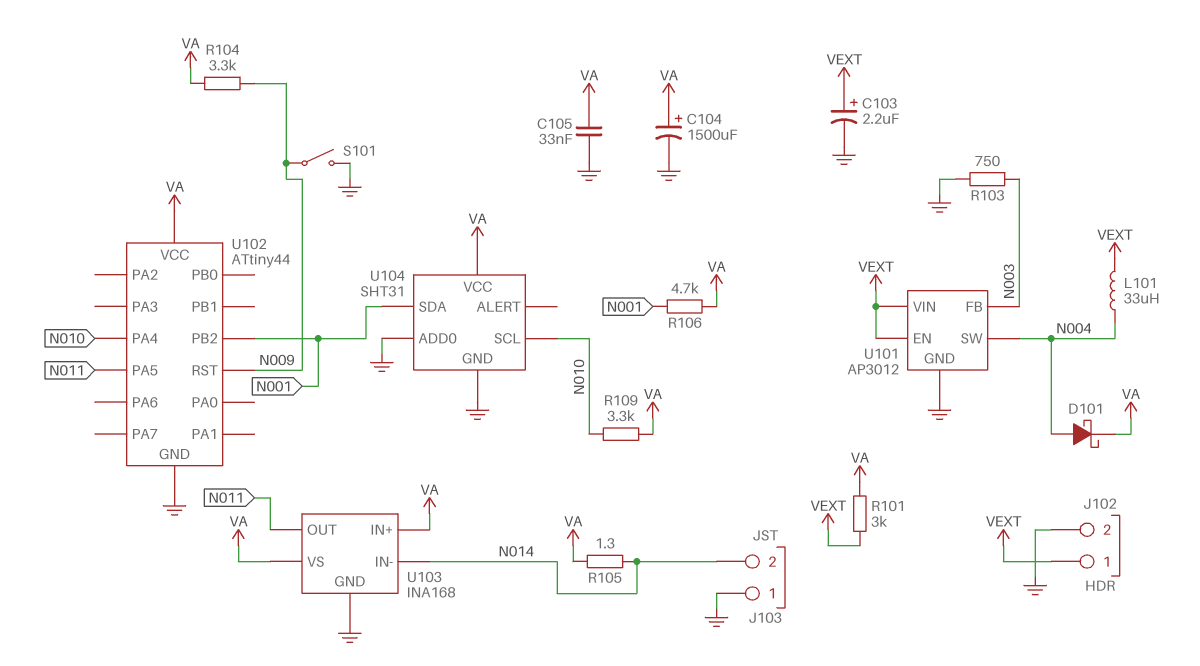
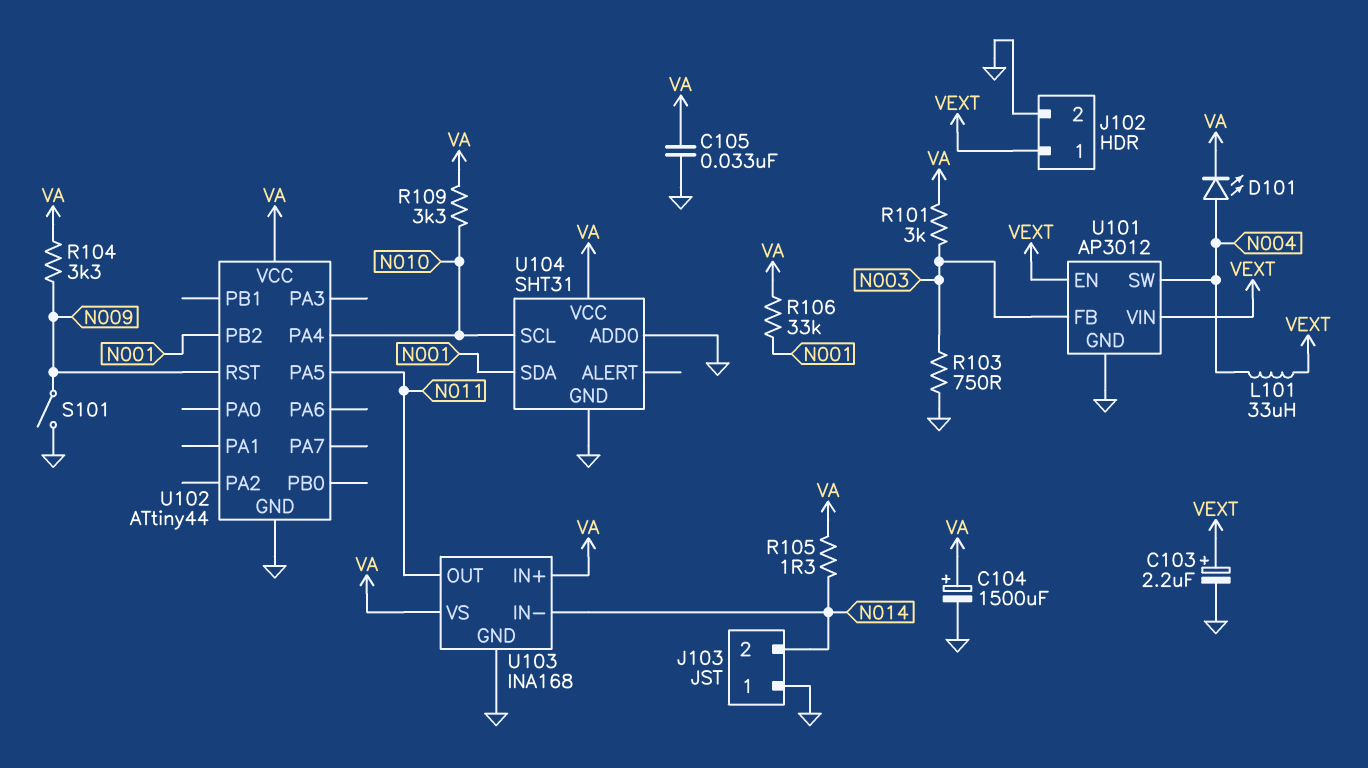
D101: schottky (A N004, K VA) -> LED (A N004, K VA)
R101: 3k (VA, VEXT) -> 3k (N003, VA)
R106: 4.7k (N001, VA) -> 33k (N001, VA)

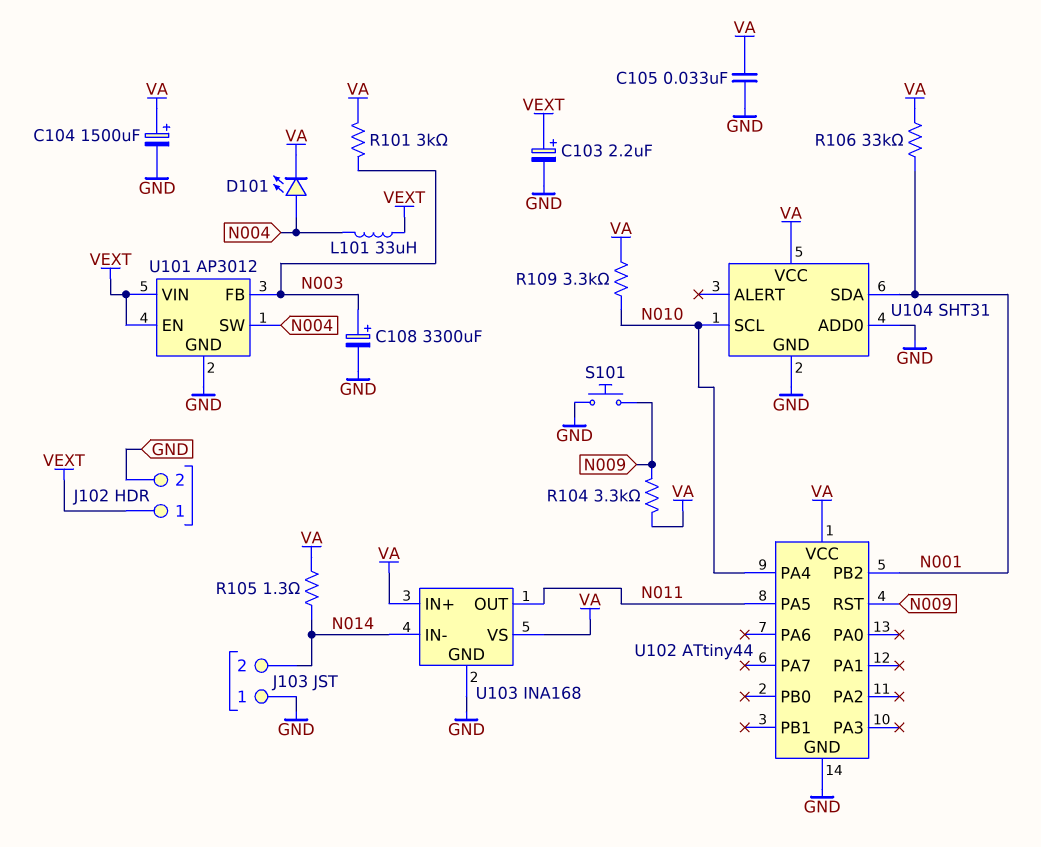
C108: none -> 3300uF (plus N003, minus GND)
R103: 750 (GND, N003) -> none
S101: switch (GND, N009) -> button (GND, N009)

